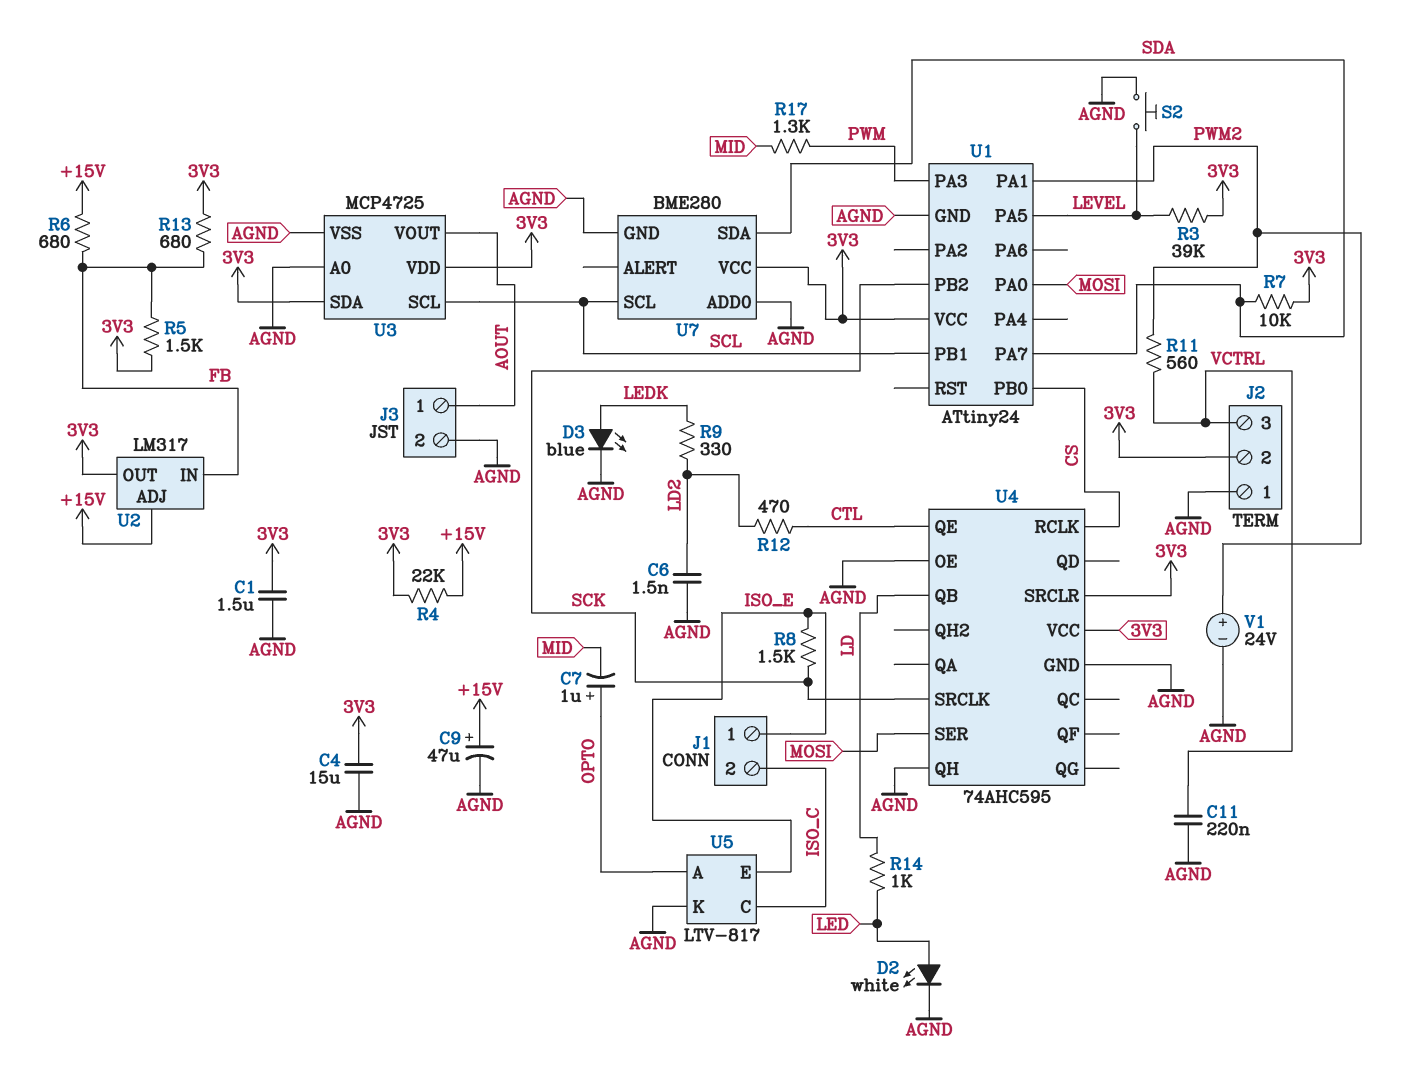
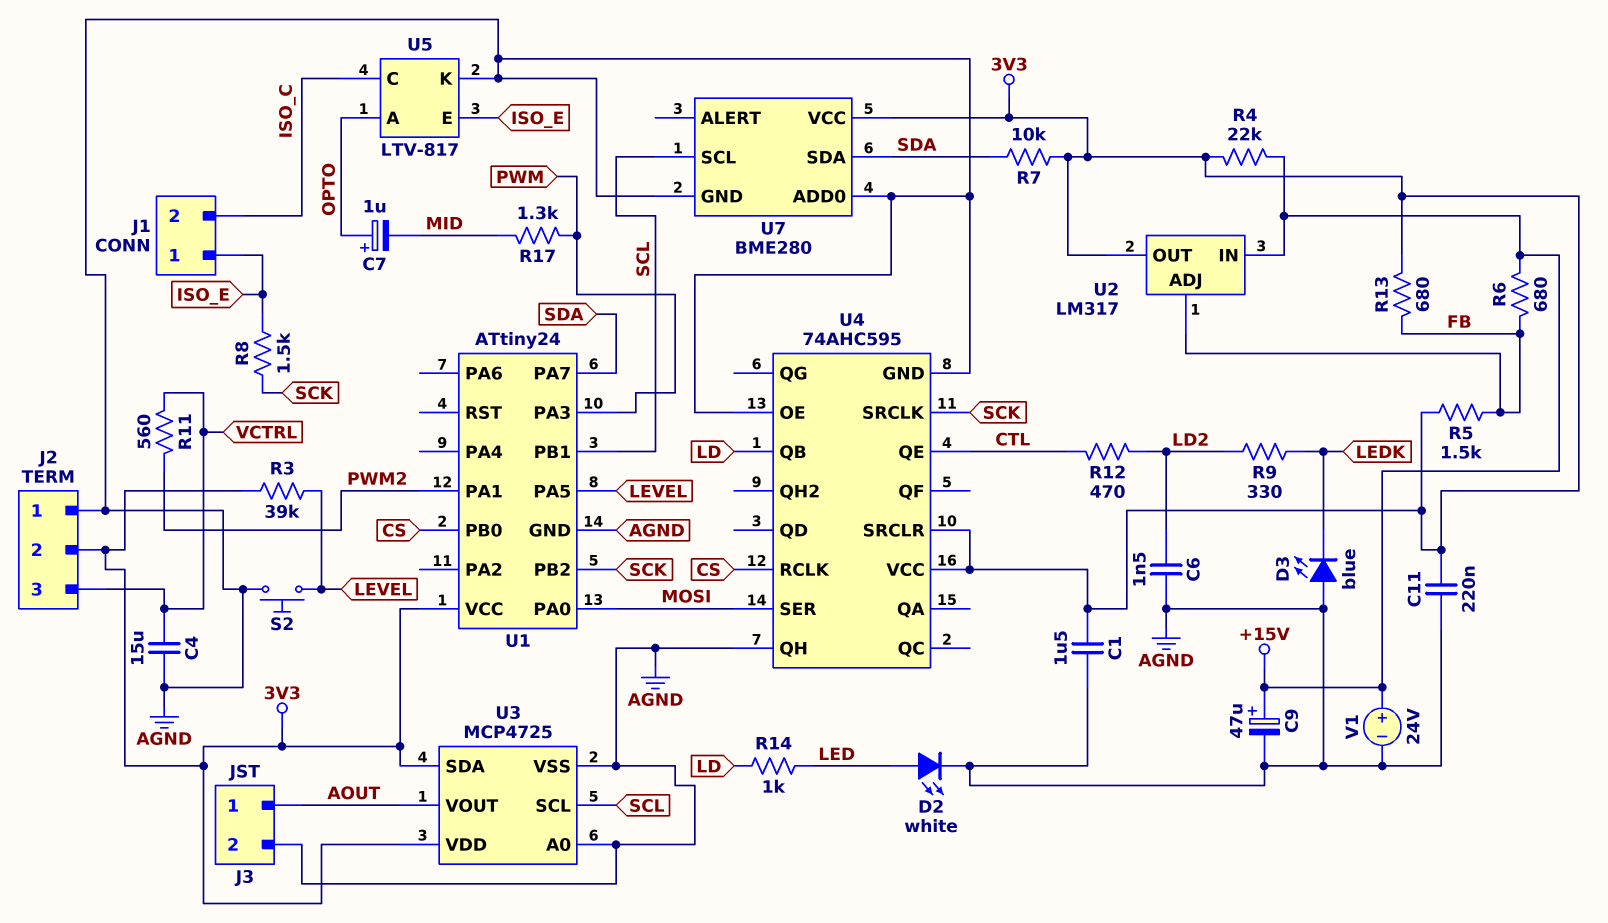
C4: 15uF (3V3, AGND) -> 15uF (AGND, VCTRL)
C11: 220nF (AGND, VCTRL) -> 220nF (3V3, AGND)
D3: LED blue (A LEDK, K AGND) -> LED blue (A AGND, K LEDK)
U2 pin ADJ: +15V -> FB
U2 pin IN: FB -> +15V
V1: 24V (plus PWM2, minus AGND) -> 24V (plus +15V, minus AGND)

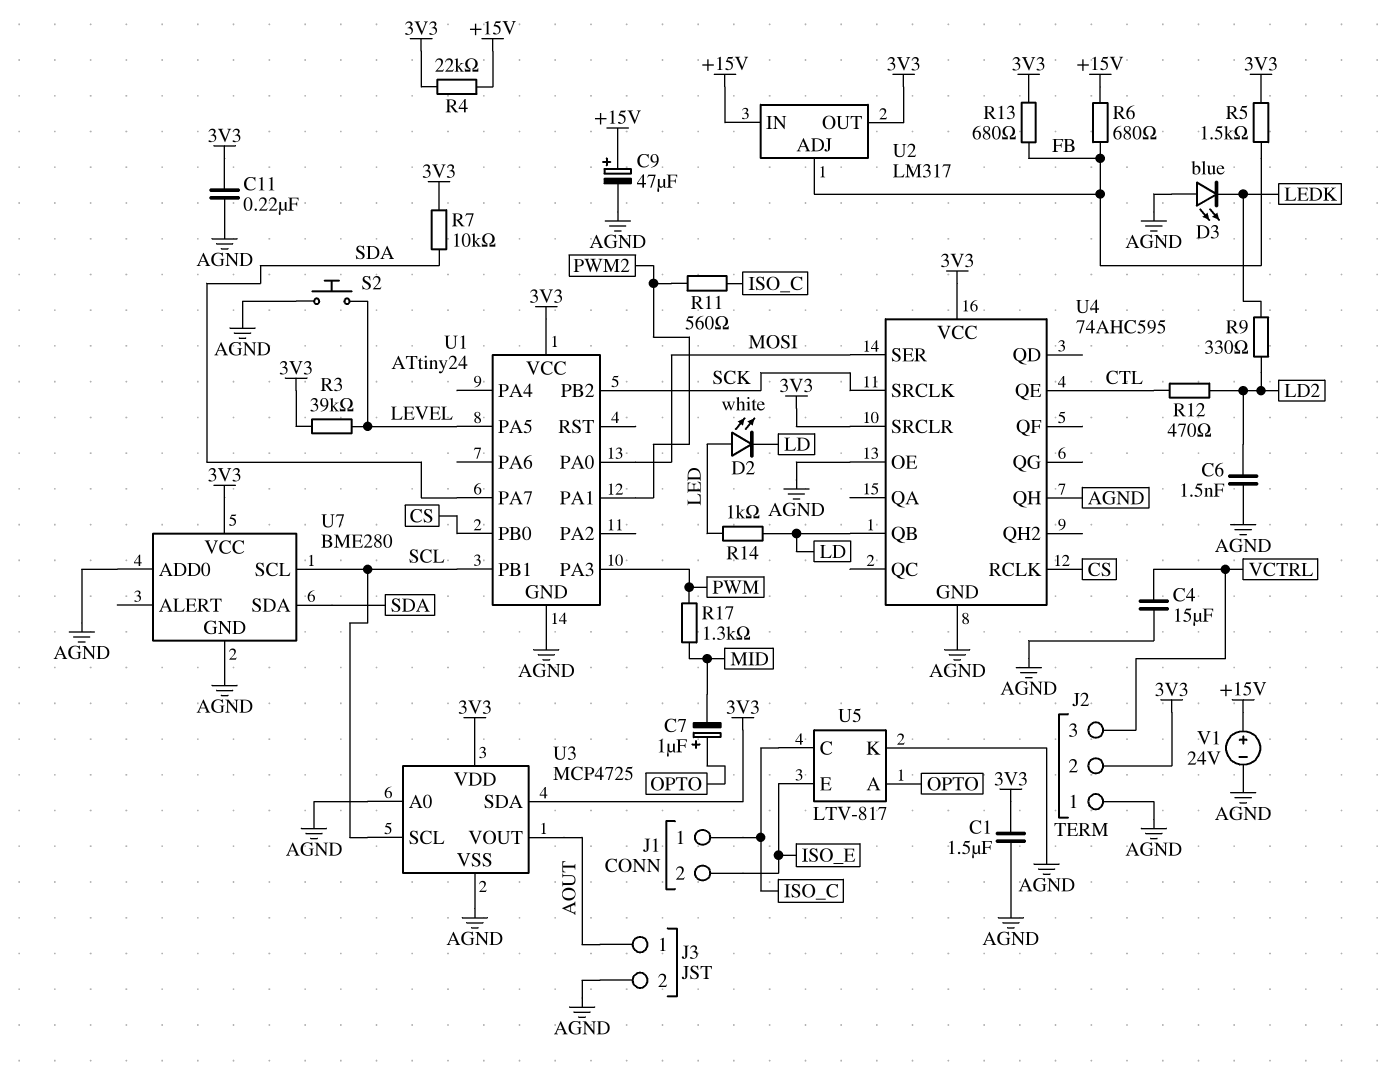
D2: LED white (A LED, K AGND) -> LED white (A LED, K LD)
J1 pin 1: ISO_E -> ISO_C
J1 pin 2: ISO_C -> ISO_E
R8: 1.5k (ISO_E, SCK) -> none
R11: 560 (PWM2, VCTRL) -> 560 (ISO_C, PWM2)

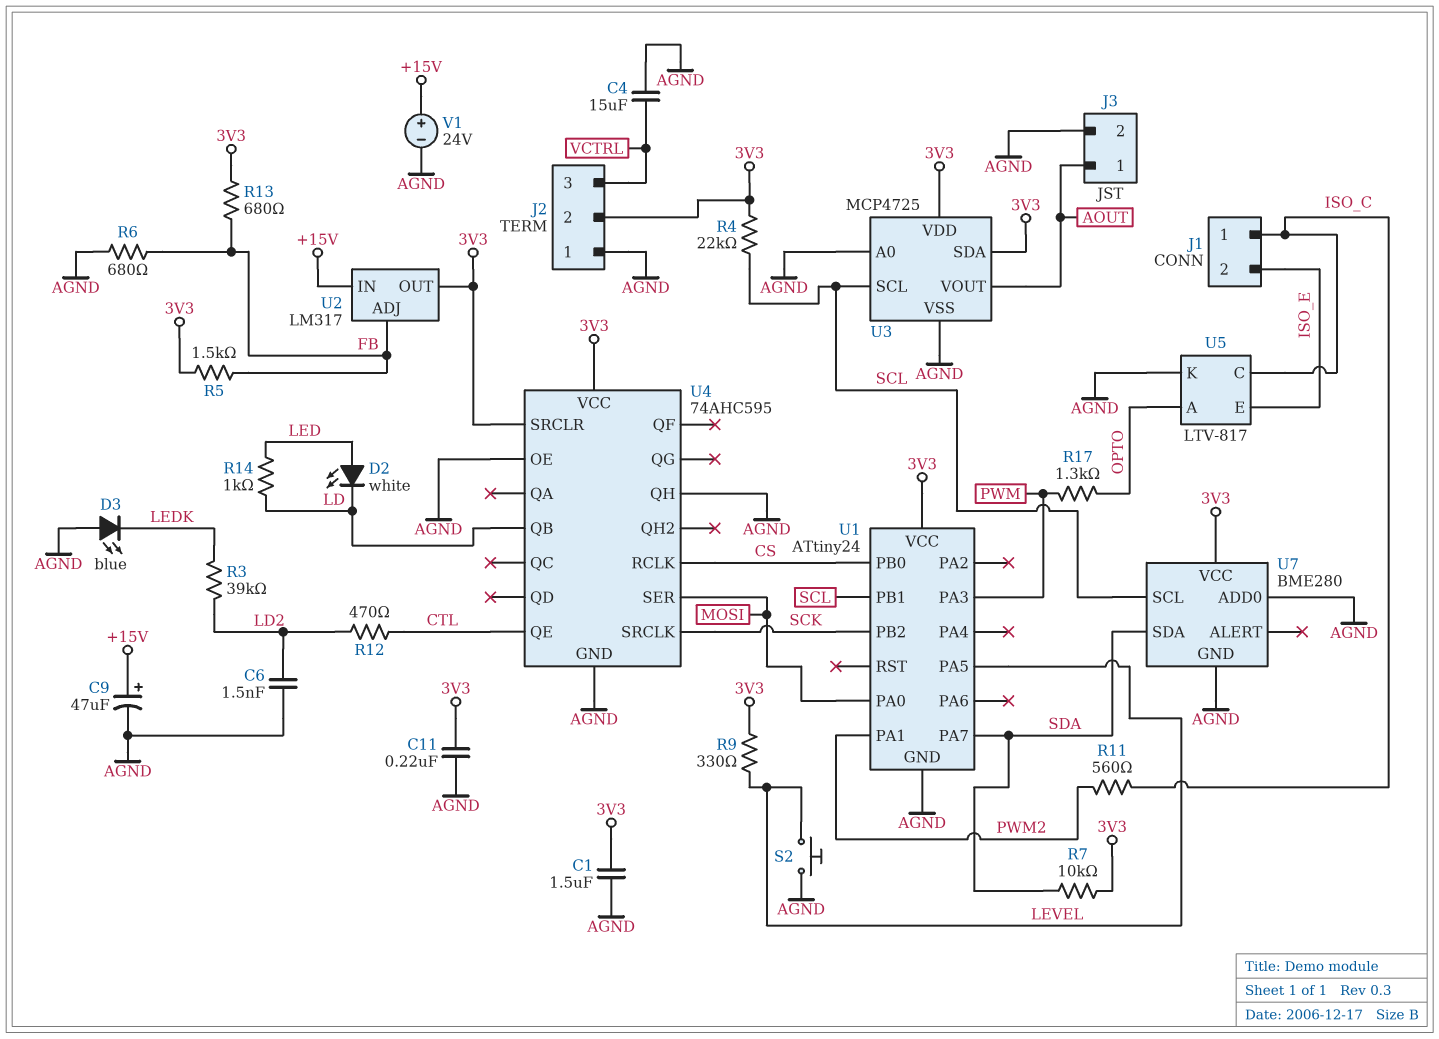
C7: 1uF (plus OPTO, minus MID) -> none
R3: 39k (3V3, LEVEL) -> 39k (LD2, LEDK)
R4: 22k (+15V, 3V3) -> 22k (3V3, SCL)
R6: 680 (+15V, FB) -> 680 (AGND, FB)
R9: 330 (LD2, LEDK) -> 330 (3V3, LEVEL)
R17: 1.3k (MID, PWM) -> 1.3k (OPTO, PWM)

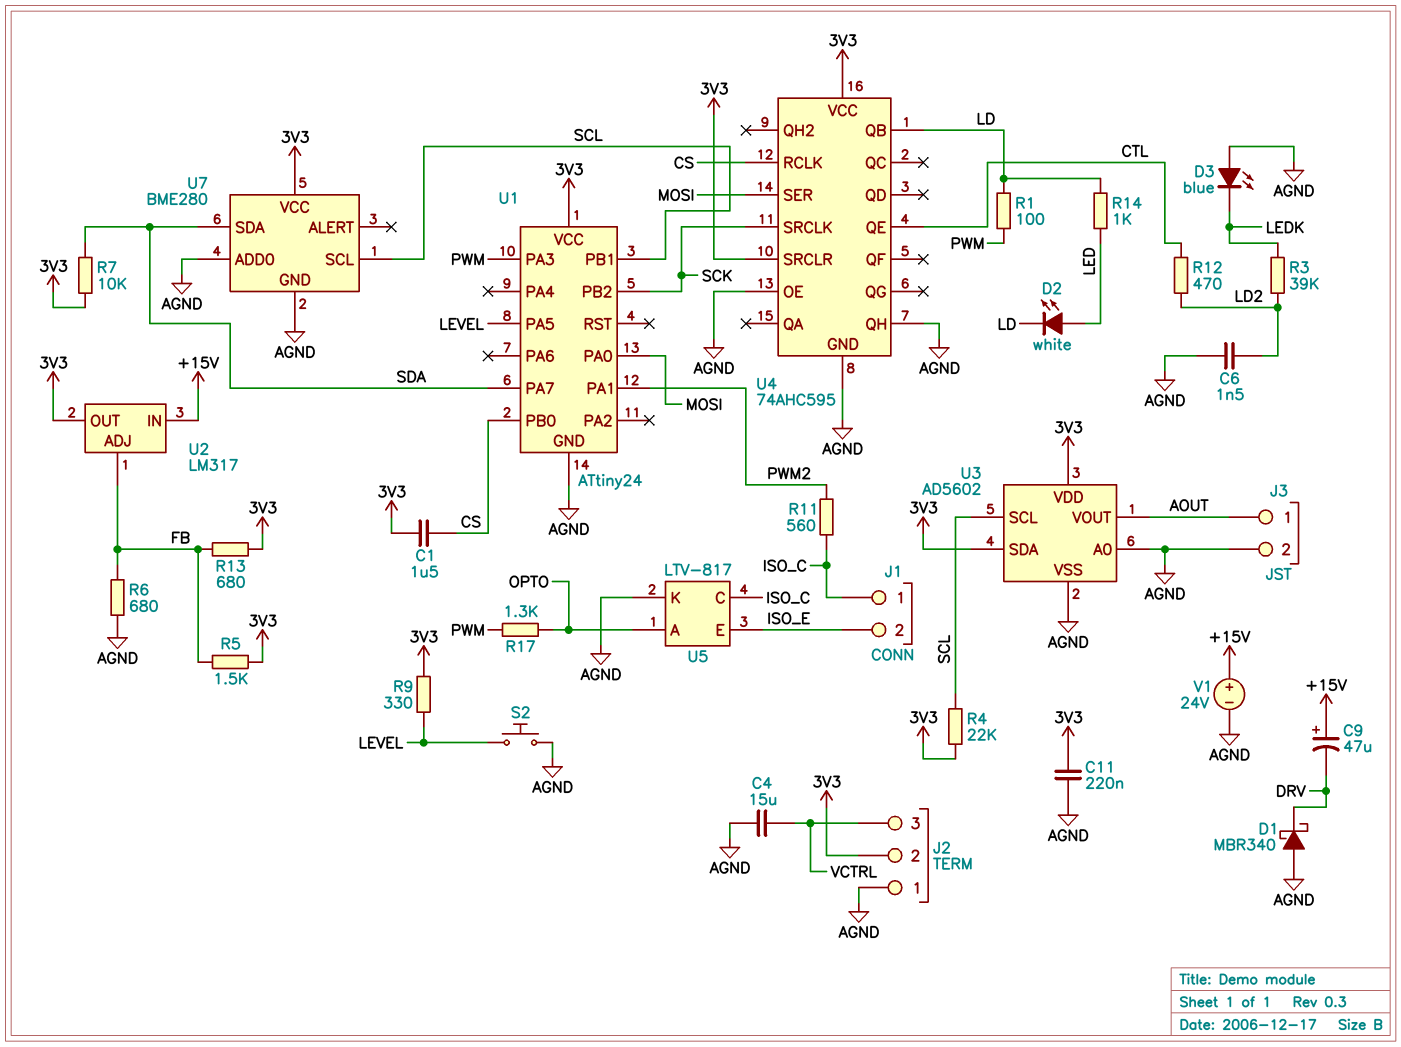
C1: 1.5uF (3V3, AGND) -> 1.5uF (3V3, CS)
C9: 47uF (plus +15V, minus AGND) -> 47uF (plus +15V, minus DRV)
D1: none -> schottky MBR340 (A AGND, K DRV)
R1: none -> 100 (LD, PWM)
U3: MCP4725 -> AD5602

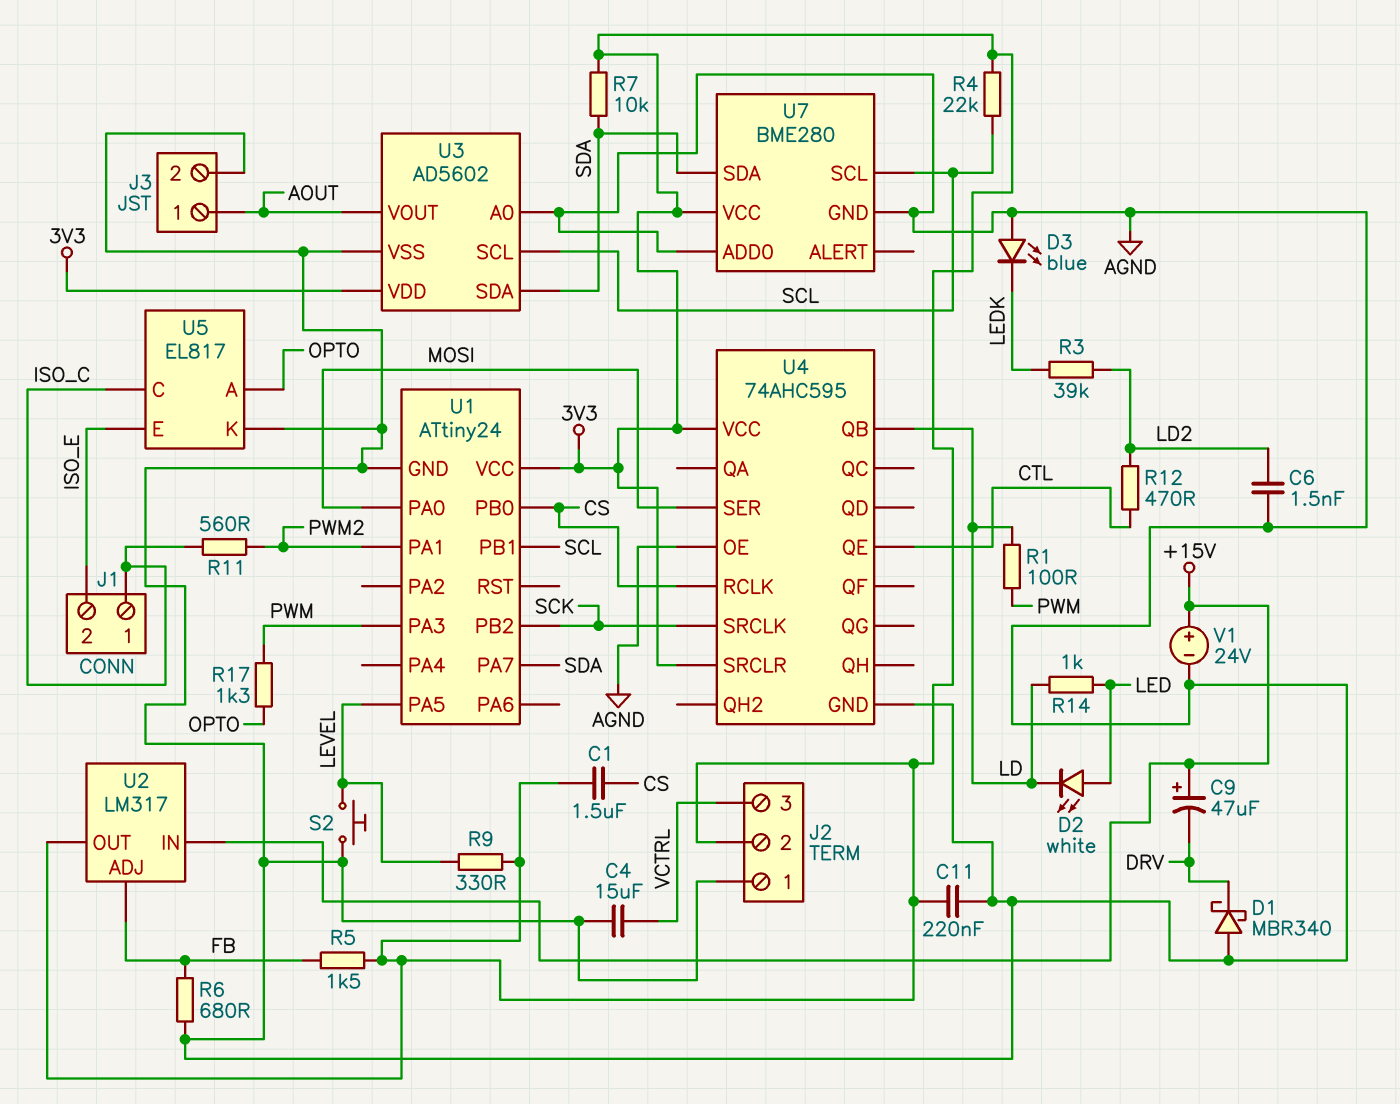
R13: 680 (3V3, FB) -> none
U3 pin SDA: 3V3 -> SDA
U4 pin QH: AGND -> none
U5: LTV-817 -> EL817

